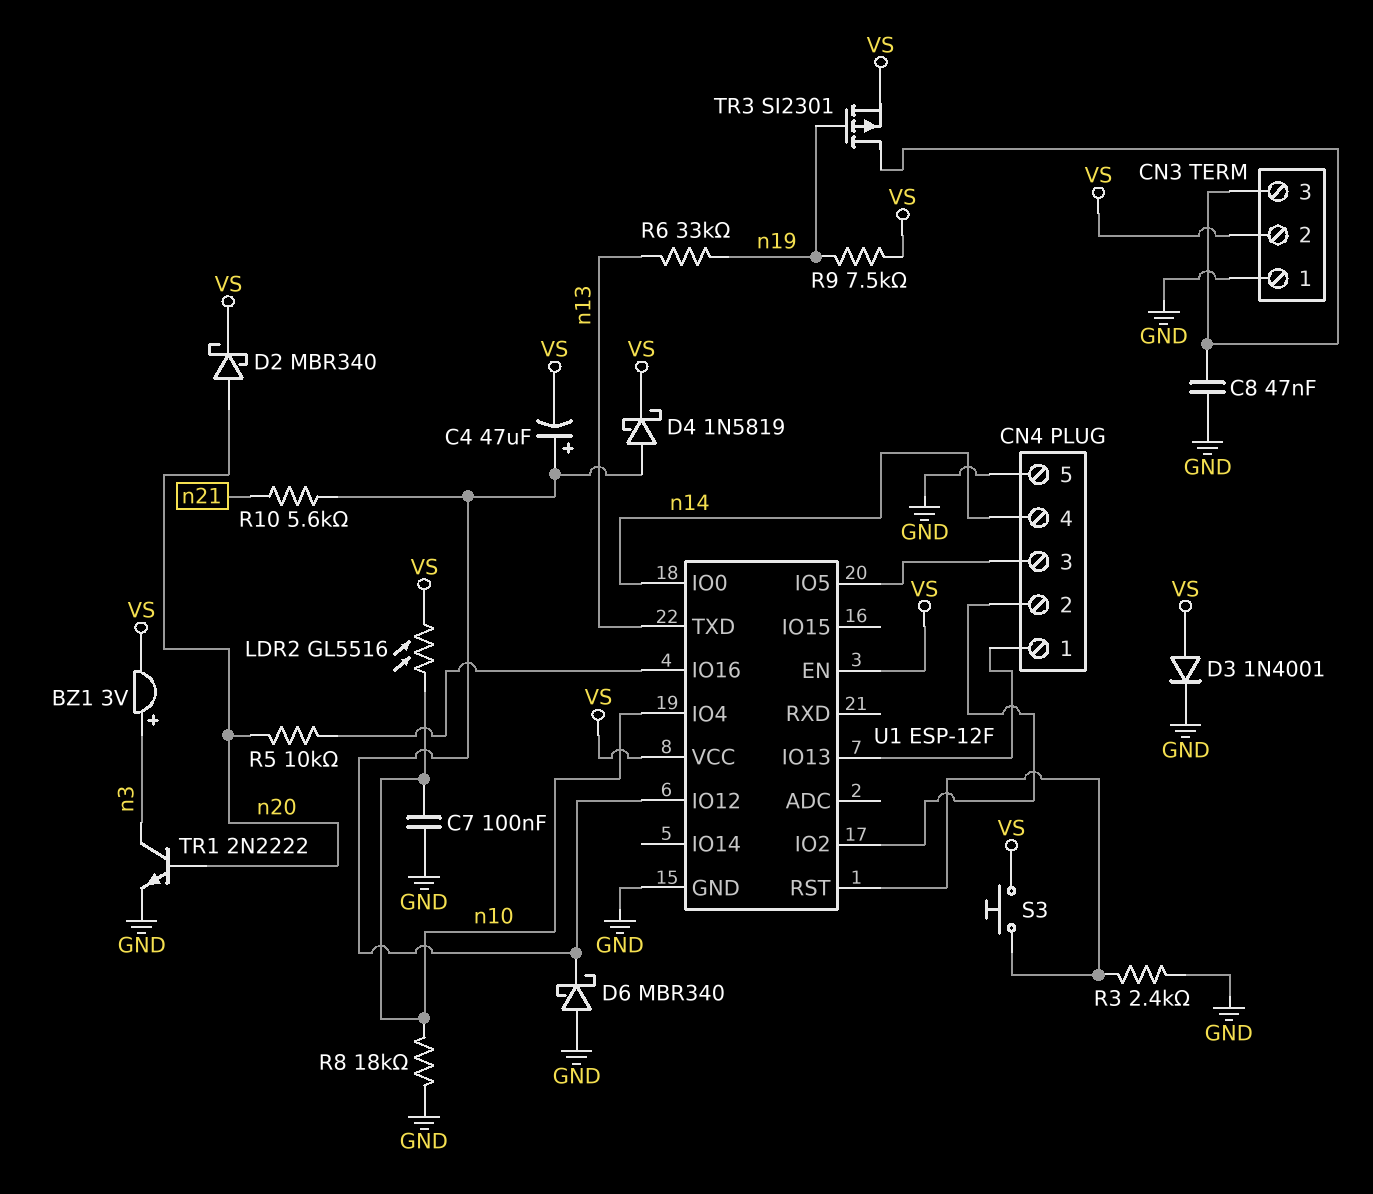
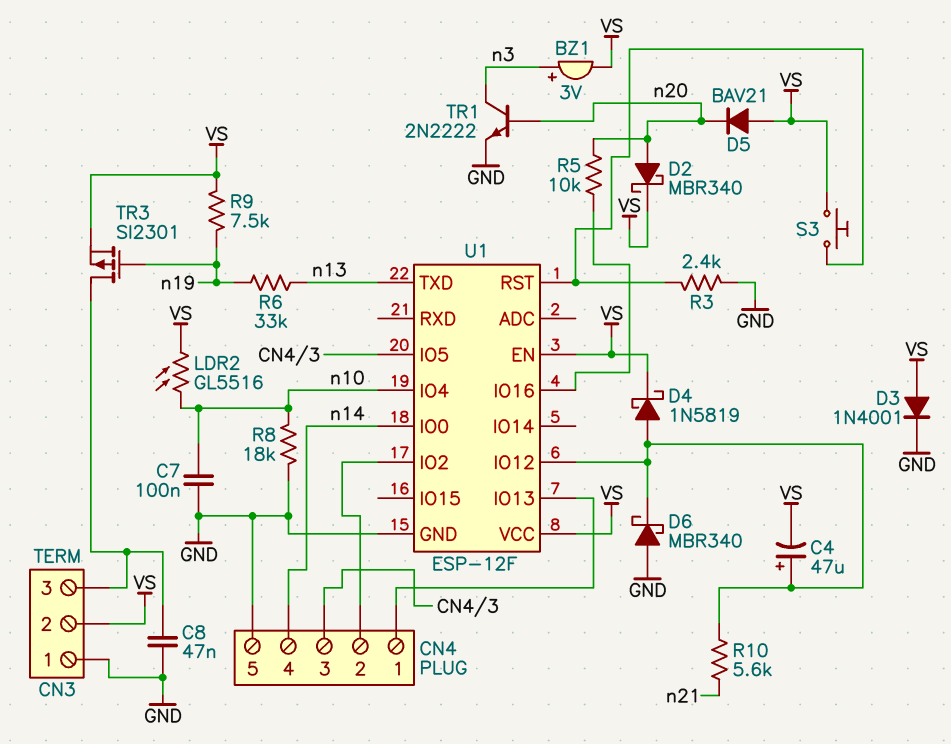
D5: none -> diode BAV21 (A VS, K n20)

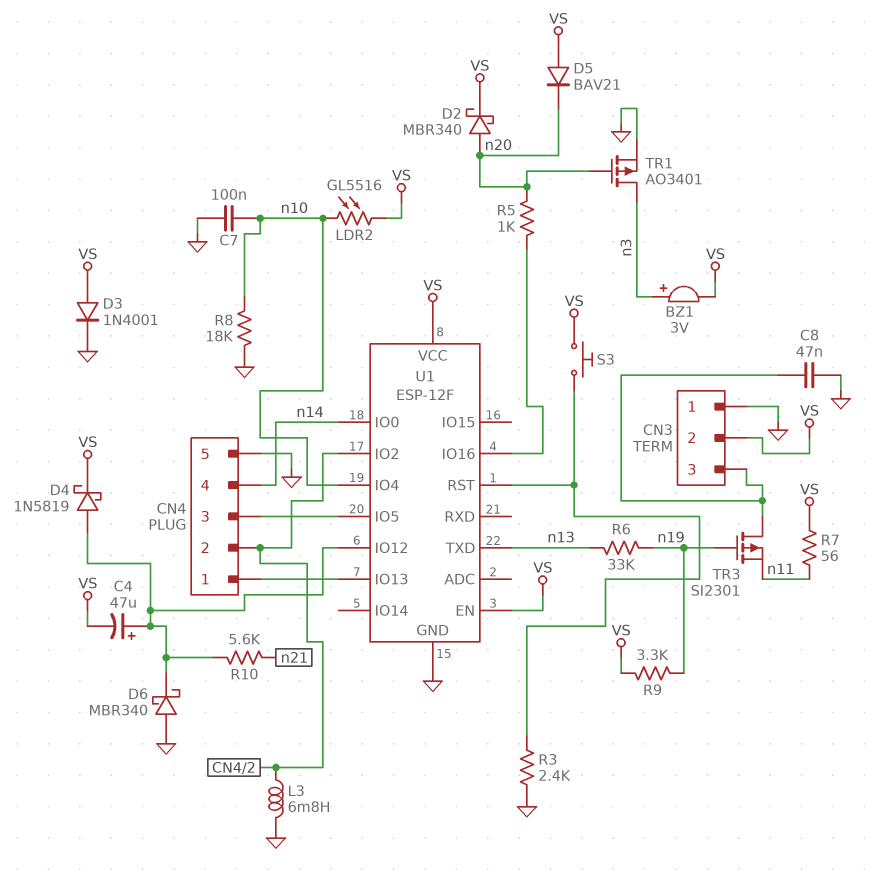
L3: none -> 6.8mH (CN4/2, GND)
R5: 10k (U1/IO16, n20) -> 1k (U1/IO16, n20)
R7: none -> 56 (VS, n11)
R9: 7.5k (VS, n19) -> 3.3k (VS, n19)
TR1: NPN 2N2222 (B n20, C n3, E GND) -> PMOS AO3401 (G n20, D n3, S GND)
TR3: PMOS SI2301 (G n19, D CN3/3, S VS) -> PMOS SI2301 (G n19, D CN3/3, S n11)

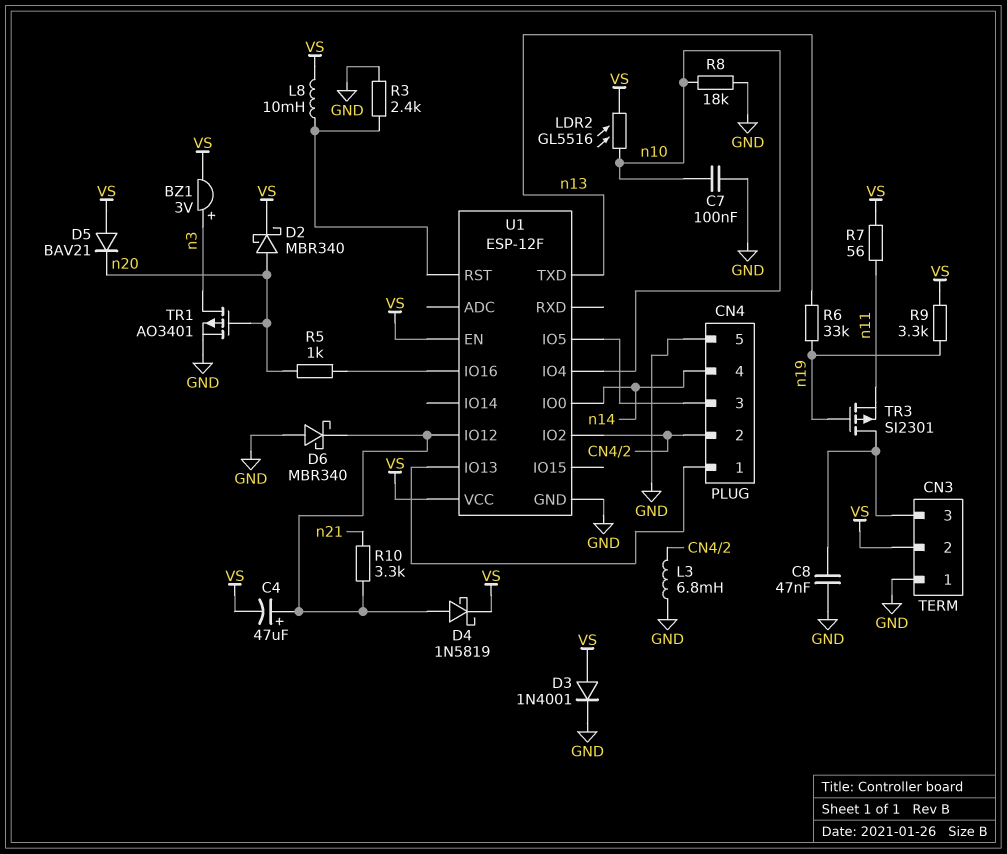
L8: none -> 10mH (U1/RST, VS)
R10: 5.6k (U1/IO12, n21) -> 3.3k (U1/IO12, n21)
S3: button (U1/RST, VS) -> none

